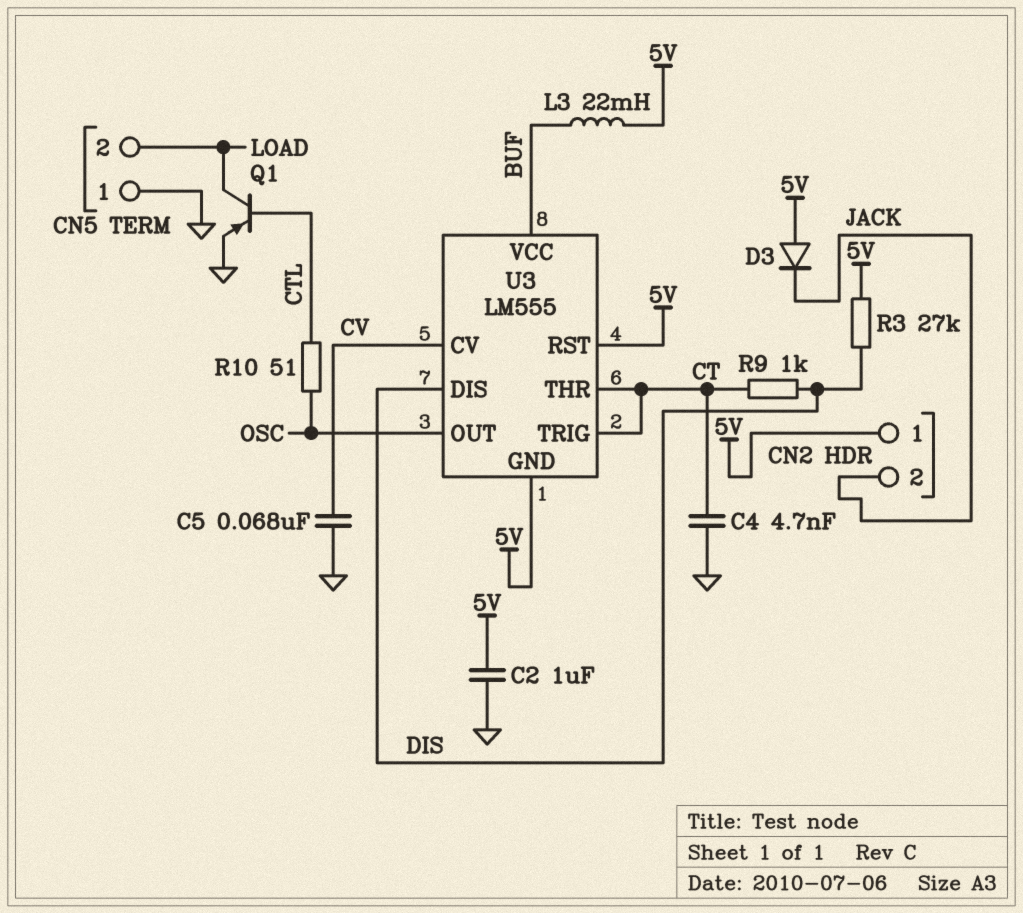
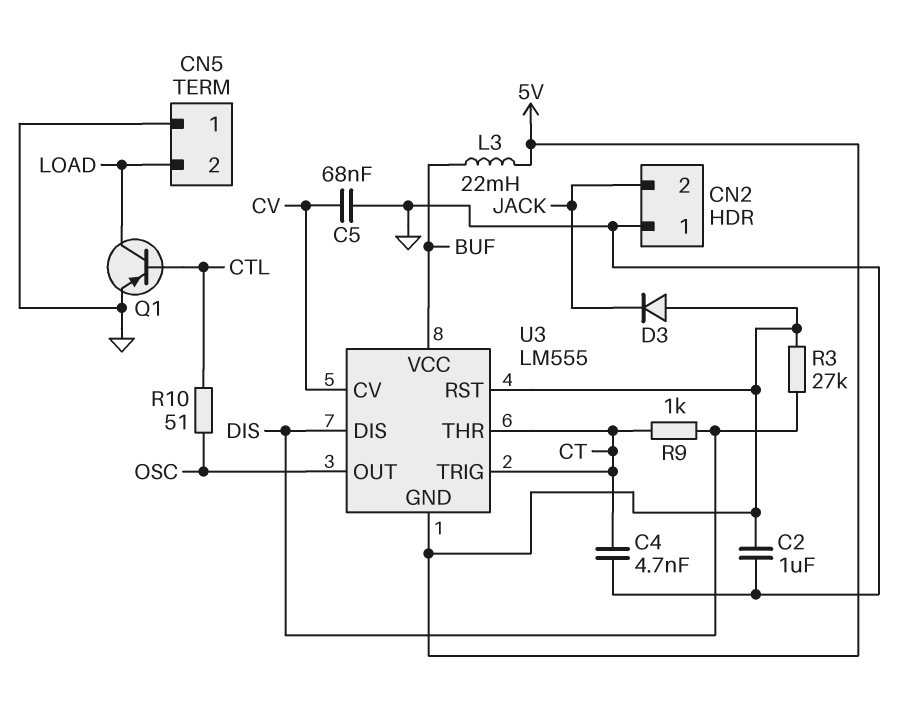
CN2 pin 1: 5V -> GND

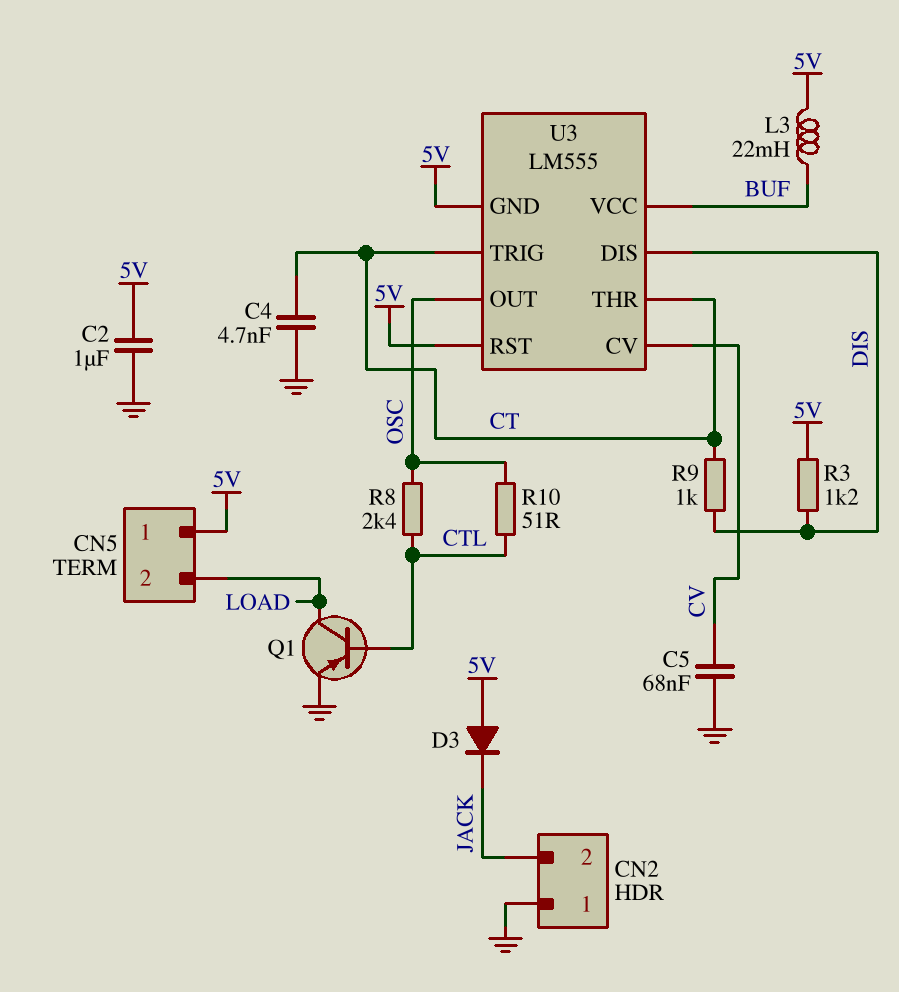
CN5 pin 1: GND -> 5V
R3: 27k (5V, DIS) -> 1.2k (5V, DIS)
R8: none -> 2.4k (CTL, OSC)

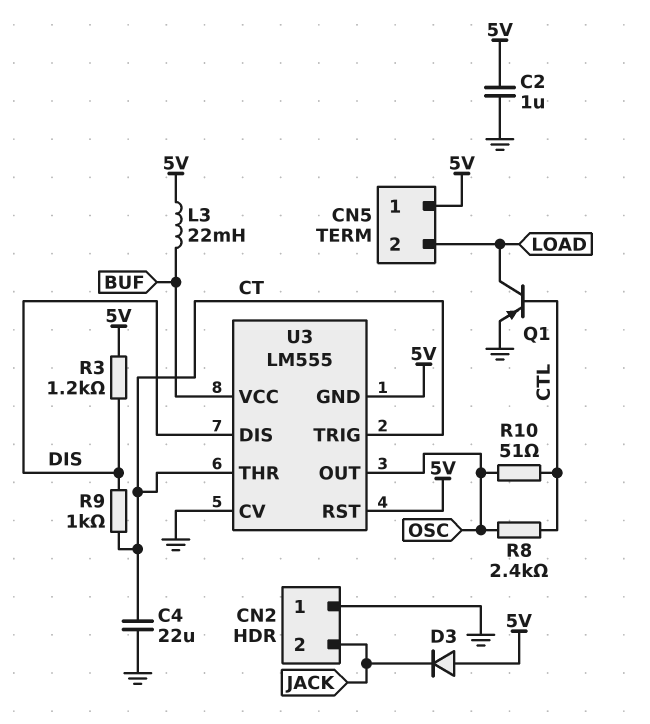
C4: 4.7nF (CT, GND) -> 22uF (CT, GND)
C5: 68nF (CV, GND) -> none
U3 pin CV: CV -> GND

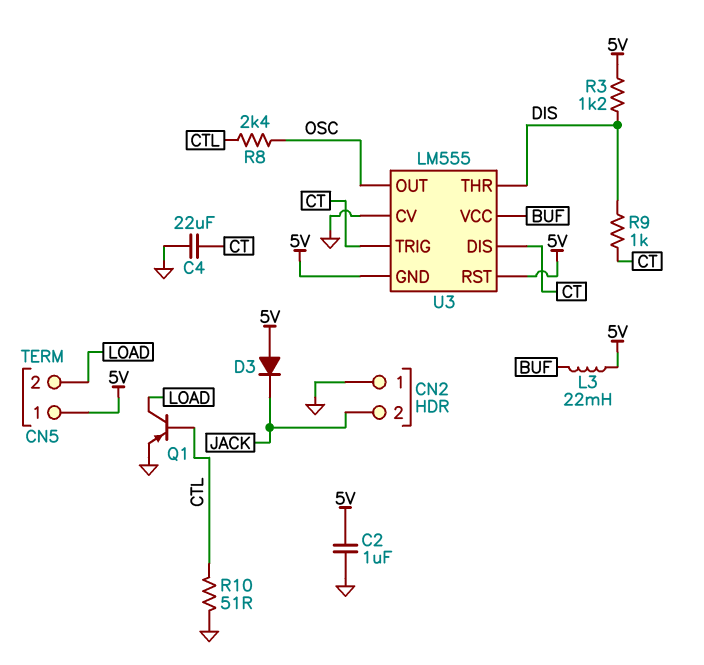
R10: 51 (CTL, OSC) -> 51 (CTL, GND)
U3 pin DIS: DIS -> CT
U3 pin THR: CT -> DIS

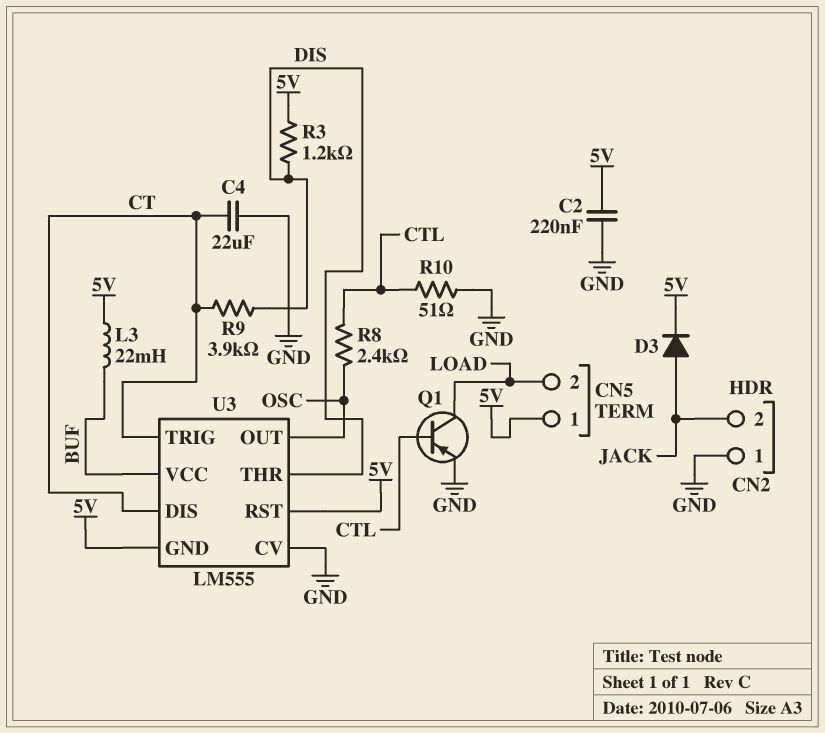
C2: 1uF (5V, GND) -> 220nF (5V, GND)
D3: diode (A 5V, K JACK) -> diode (A JACK, K 5V)
R9: 1k (CT, DIS) -> 3.9k (CT, DIS)

